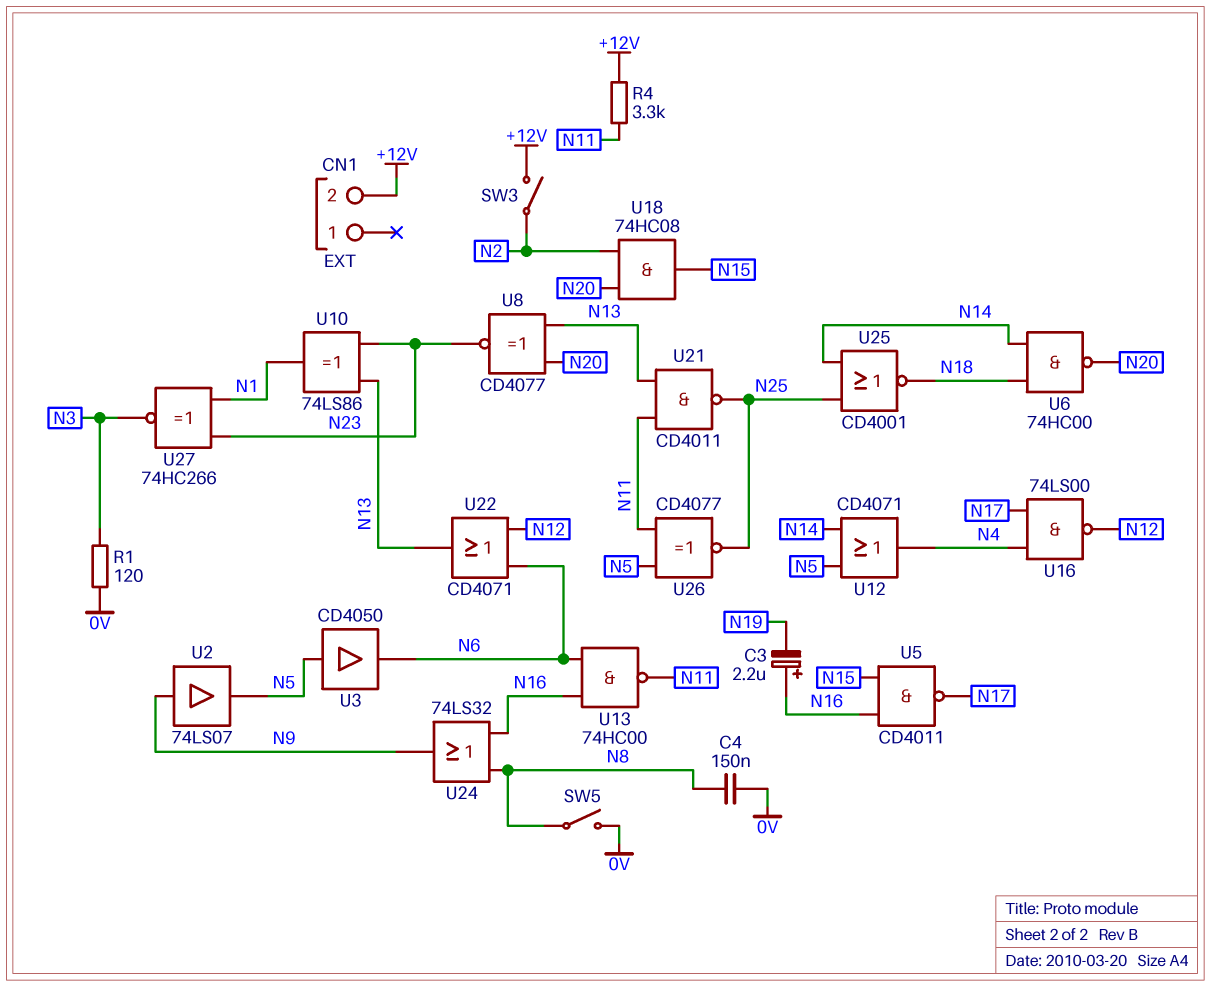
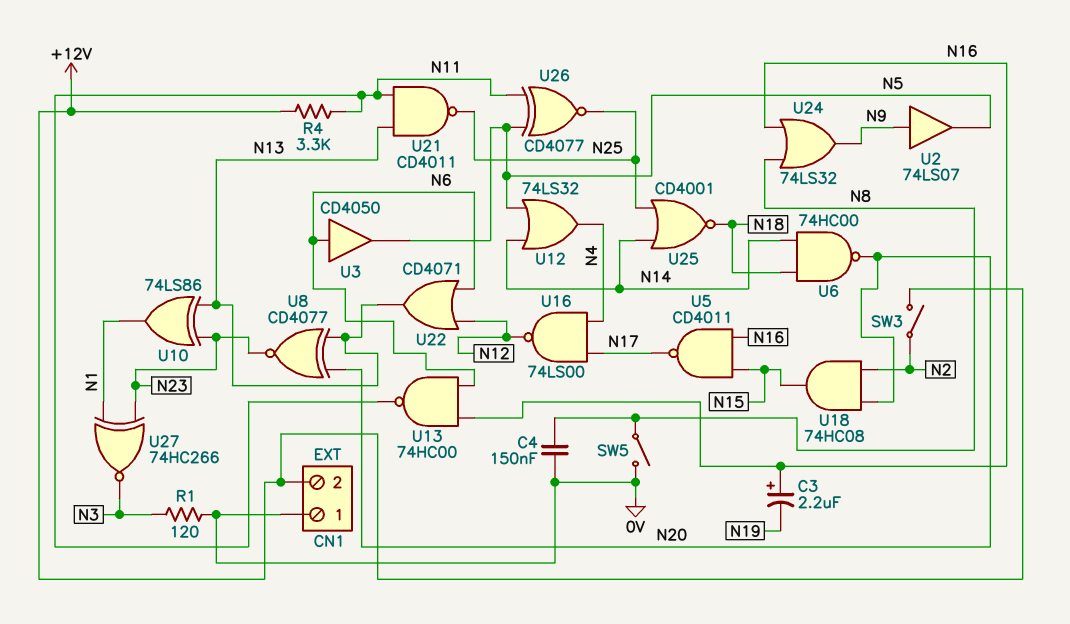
CN1 pin 1: none -> 0V
U3: buffer CD4050 (in N5, out N6) -> buffer CD4050 (in N6, out N5)
U12: OR CD4071 (in N5, in N14, out N4) -> OR 74LS32 (in N5, in N14, out N4)

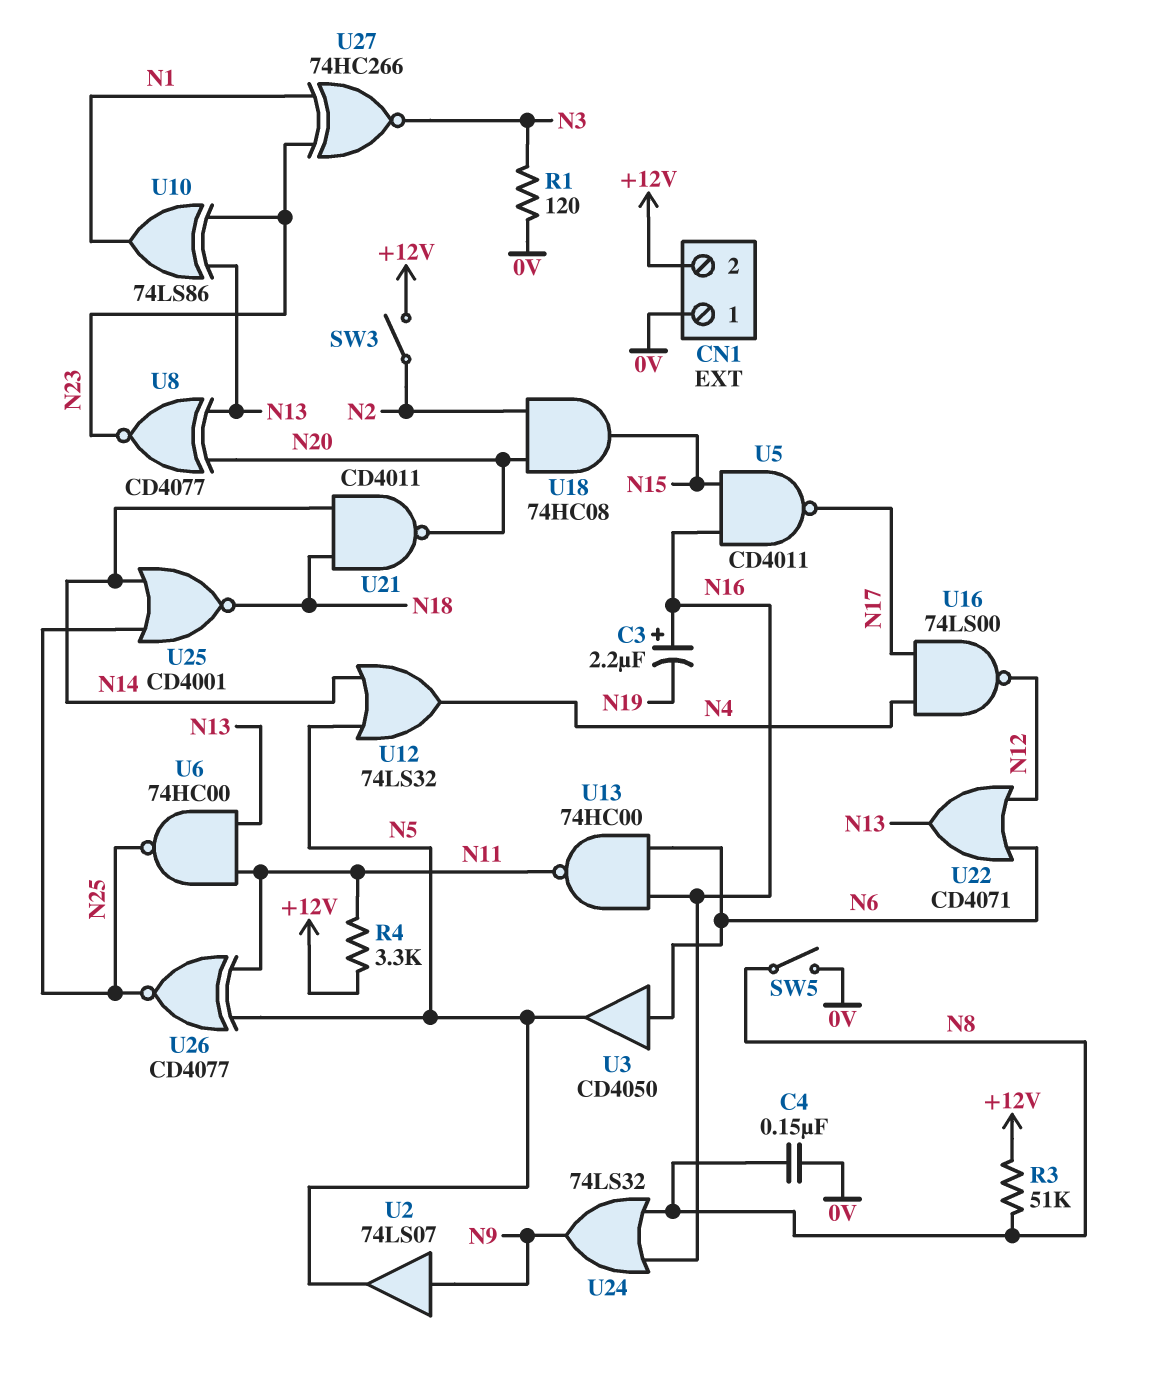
R3: none -> 51k (+12V, N8)
U6: NAND 74HC00 (in N14, in N18, out N20) -> NAND 74HC00 (in N11, in N13, out N25)
U21: NAND CD4011 (in N11, in N13, out N25) -> NAND CD4011 (in N14, in N18, out N20)

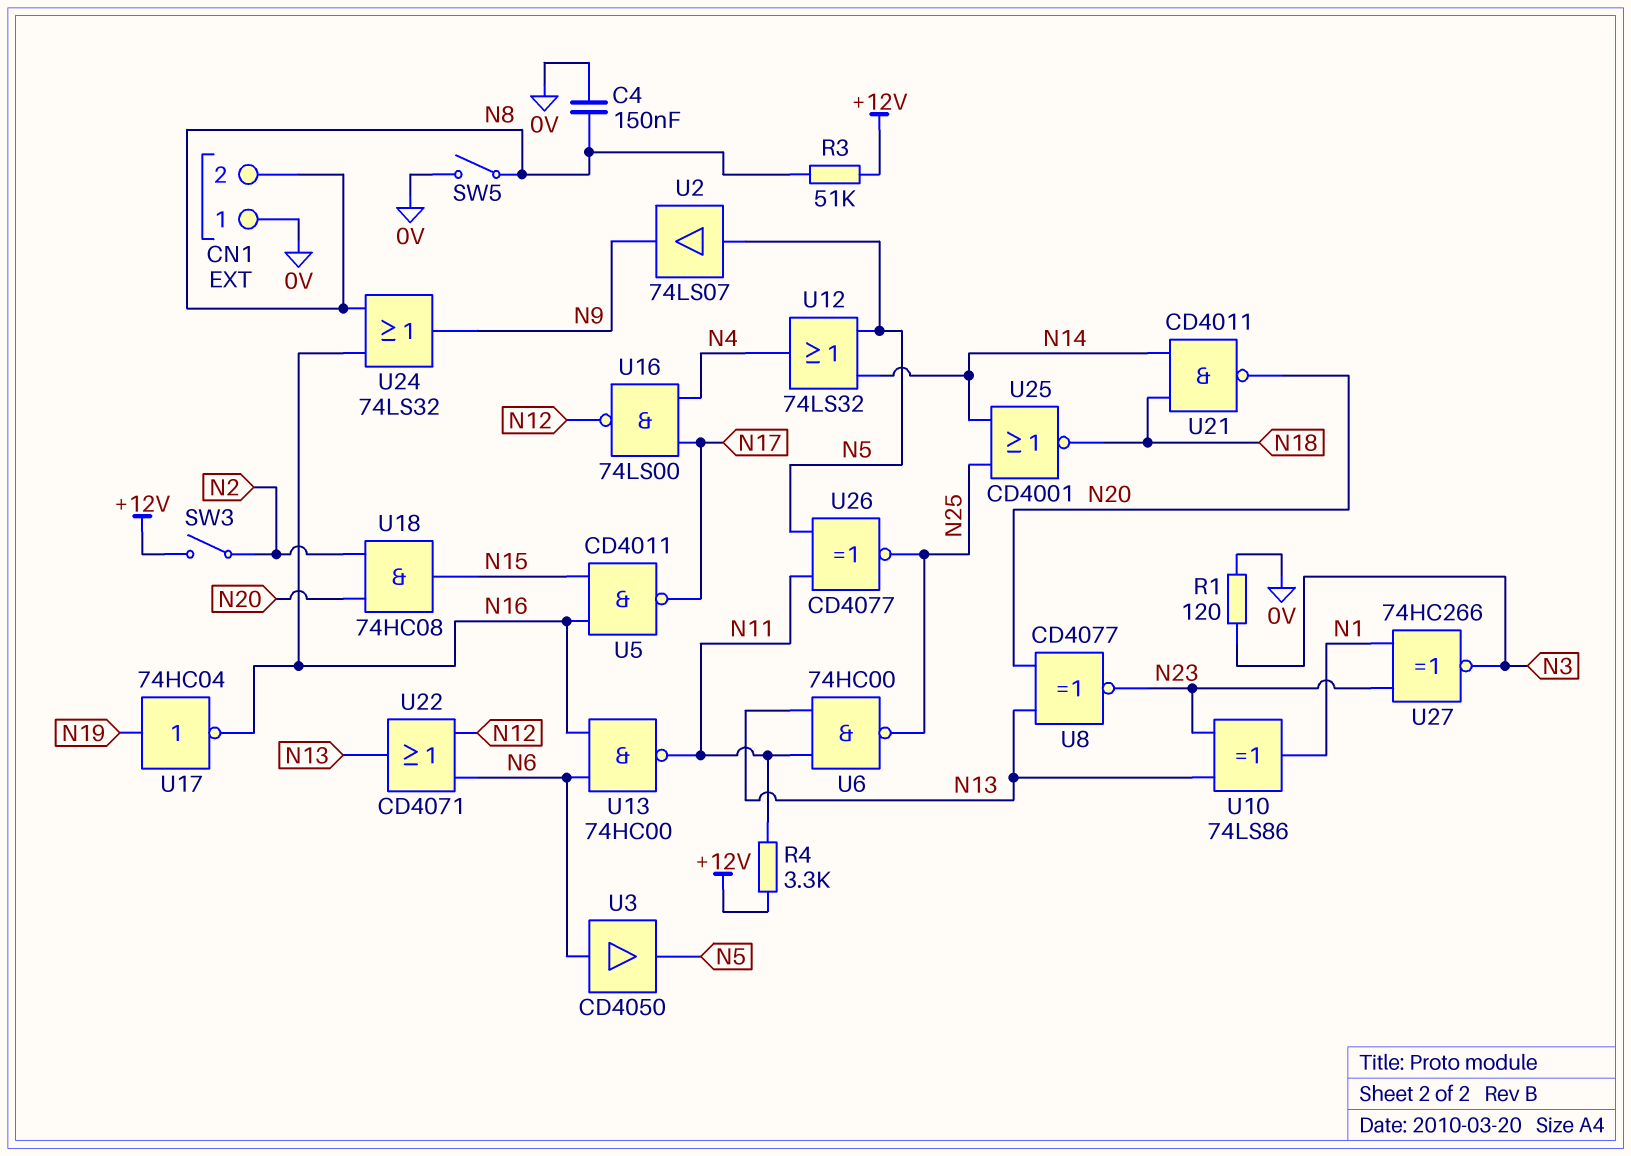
C3: 2.2uF (plus N16, minus N19) -> none
CN1 pin 2: +12V -> N8
U2: buffer 74LS07 (in N9, out N5) -> buffer 74LS07 (in N5, out N9)
U17: none -> NOT 74HC04 (in N19, out N16)

